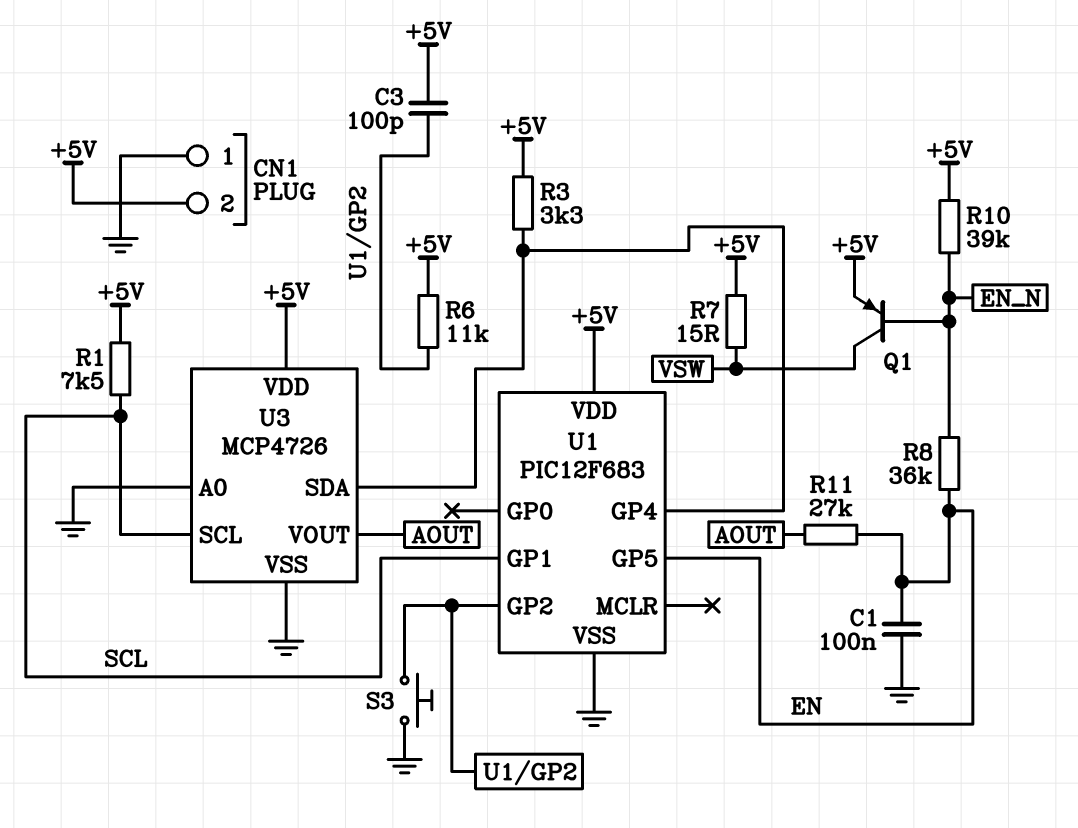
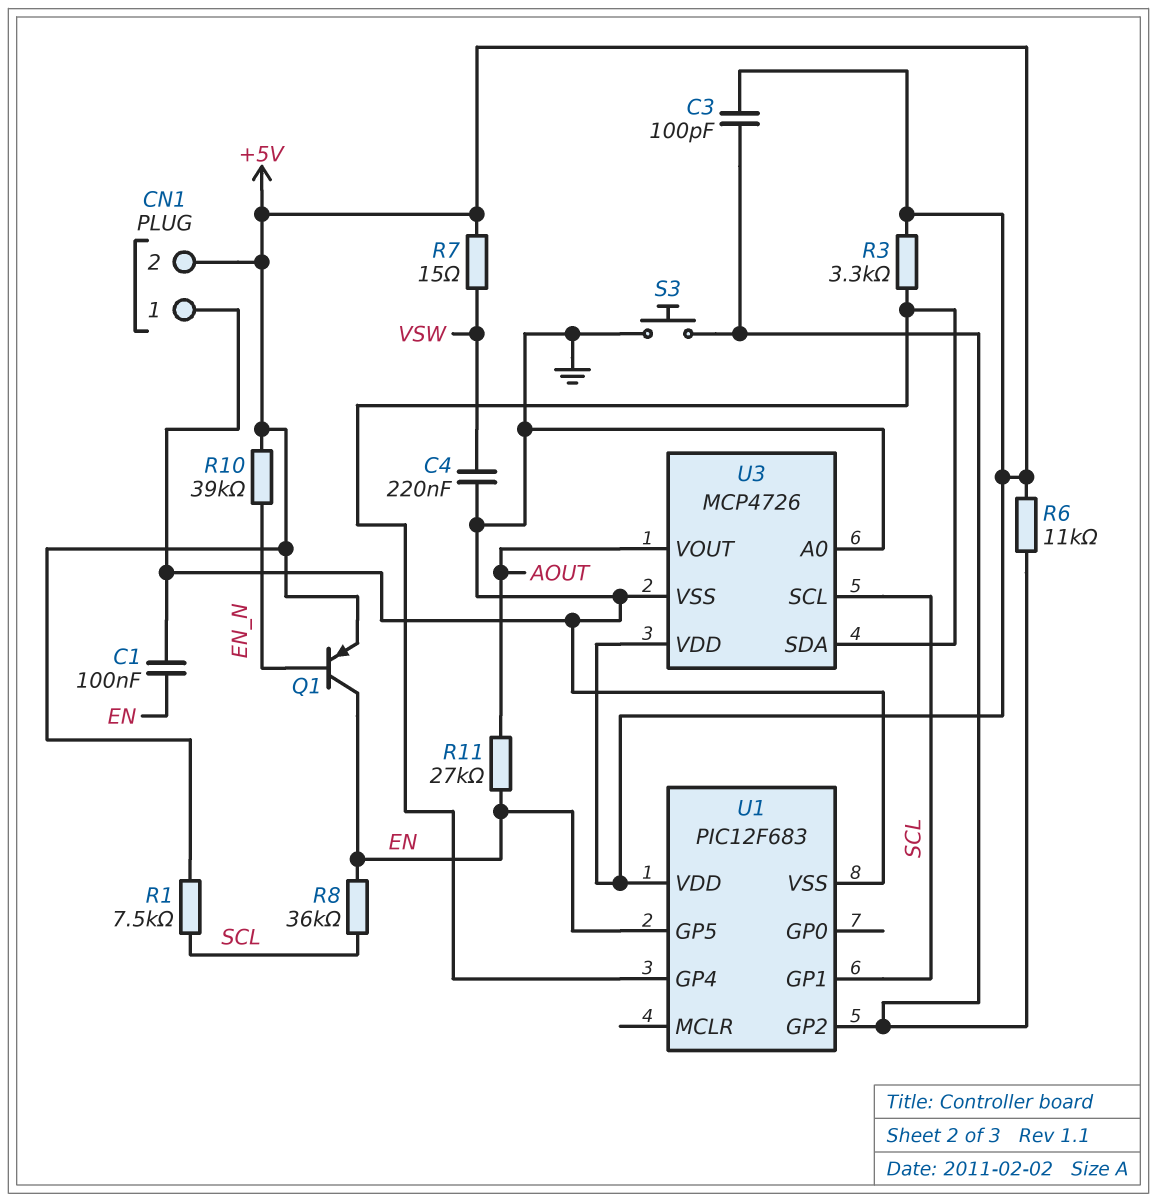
C4: none -> 220nF (GND, VSW)
Q1: PNP (B EN_N, C VSW, E +5V) -> PNP (B EN_N, C EN, E +5V)
R8: 36k (EN, EN_N) -> 36k (EN, SCL)

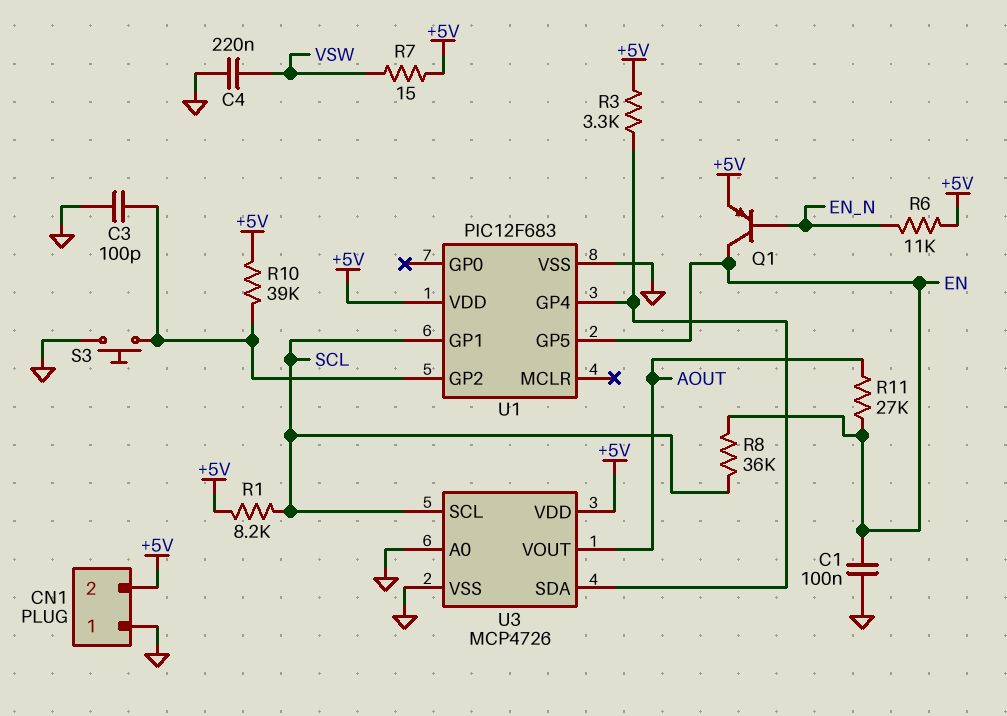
C3: 100pF (+5V, U1/GP2) -> 100pF (GND, U1/GP2)
R1: 7.5k (+5V, SCL) -> 8.2k (+5V, SCL)
R6: 11k (+5V, U1/GP2) -> 11k (+5V, EN_N)
R10: 39k (+5V, EN_N) -> 39k (+5V, U1/GP2)

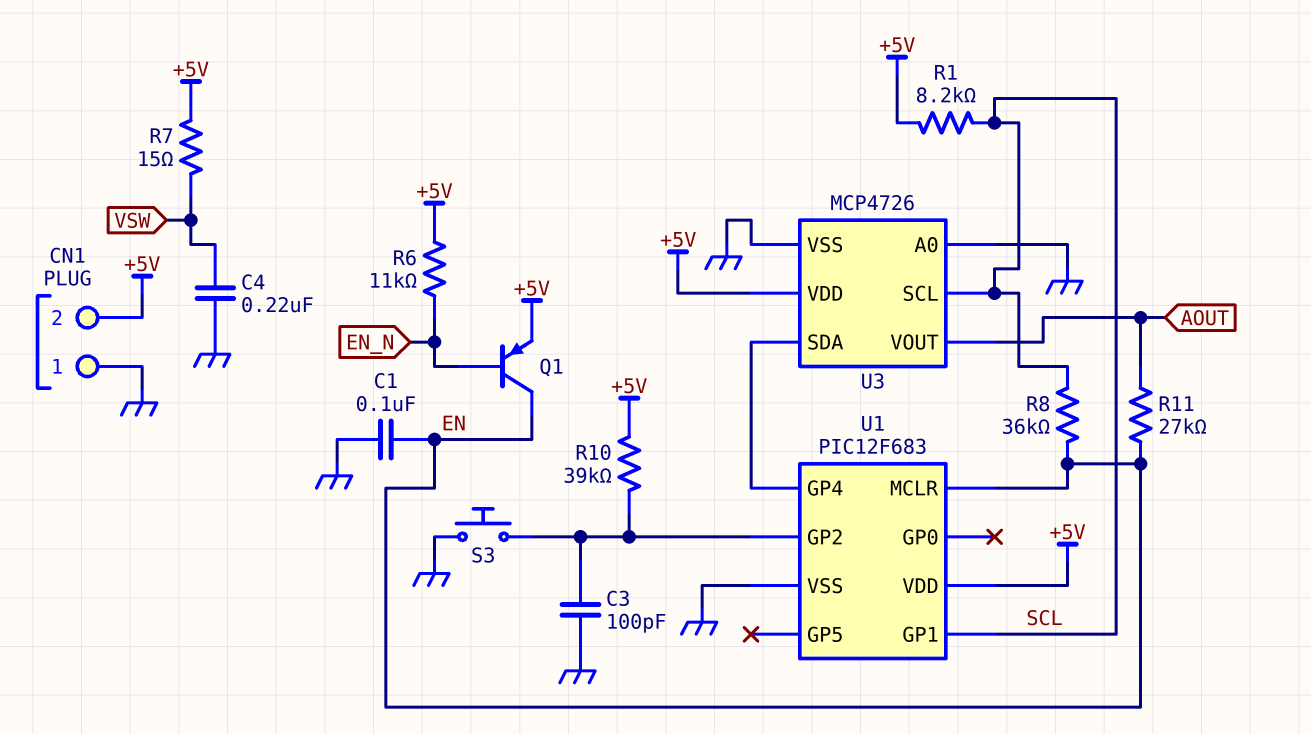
R3: 3.3k (+5V, U1/GP4) -> none
U1 pin GP5: EN -> none
U1 pin MCLR: none -> EN

